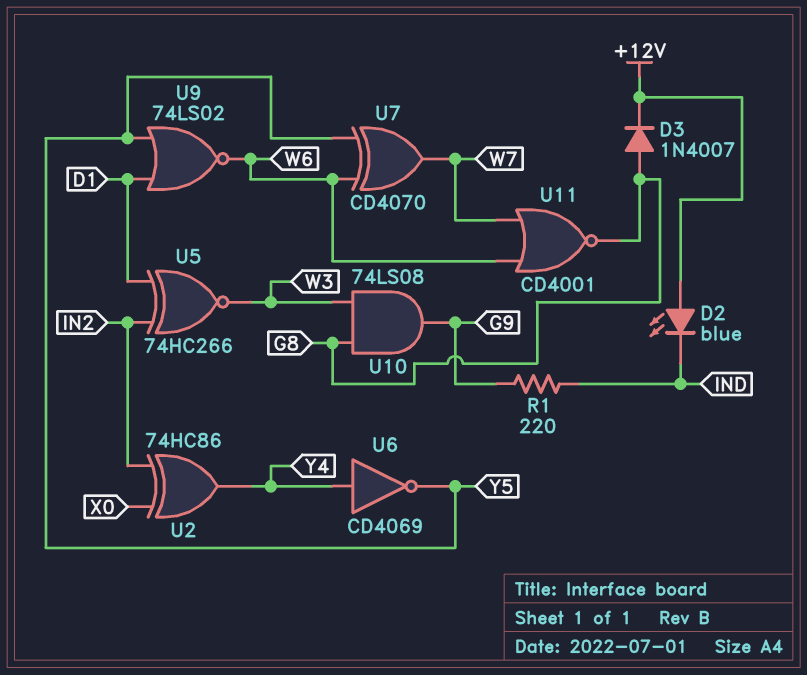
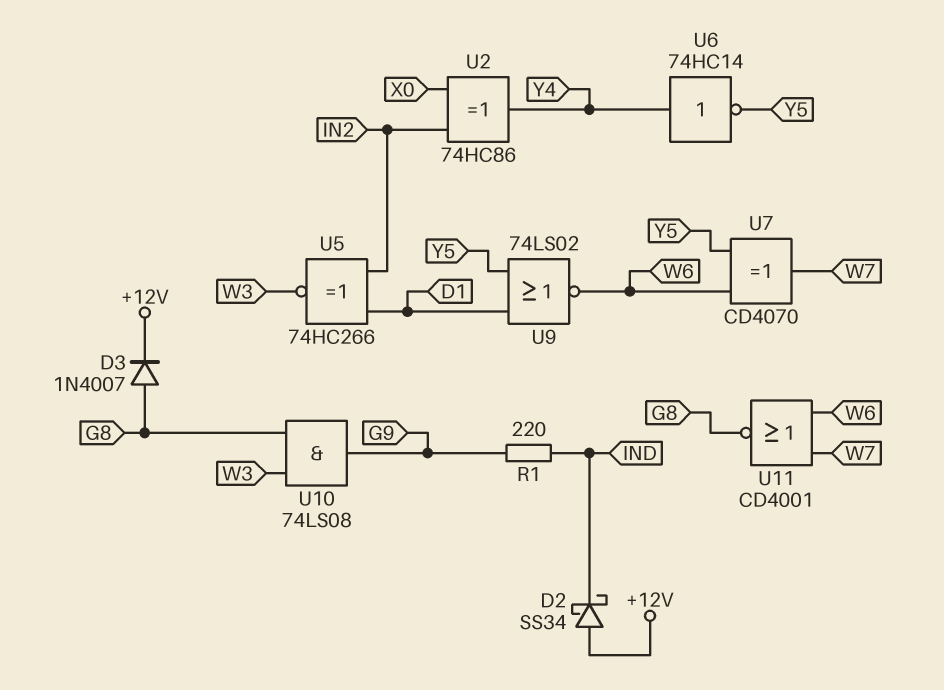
D2: LED blue (A +12V, K IND) -> schottky SS34 (A +12V, K IND)
U6: NOT CD4069 (in Y4, out Y5) -> NOT 74HC14 (in Y4, out Y5)

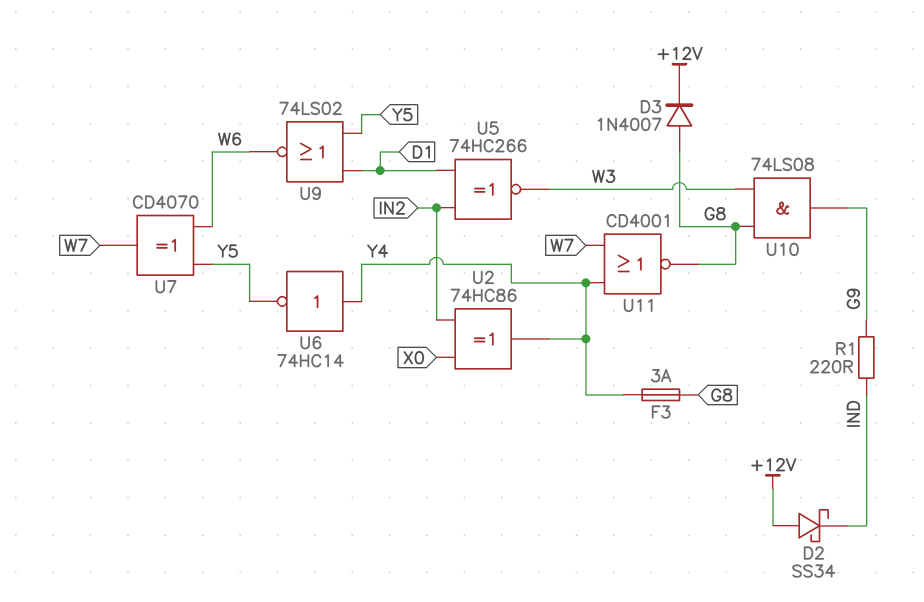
F3: none -> 3A (G8, Y4)
U11: NOR CD4001 (in W6, in W7, out G8) -> NOR CD4001 (in W7, in Y4, out G8)

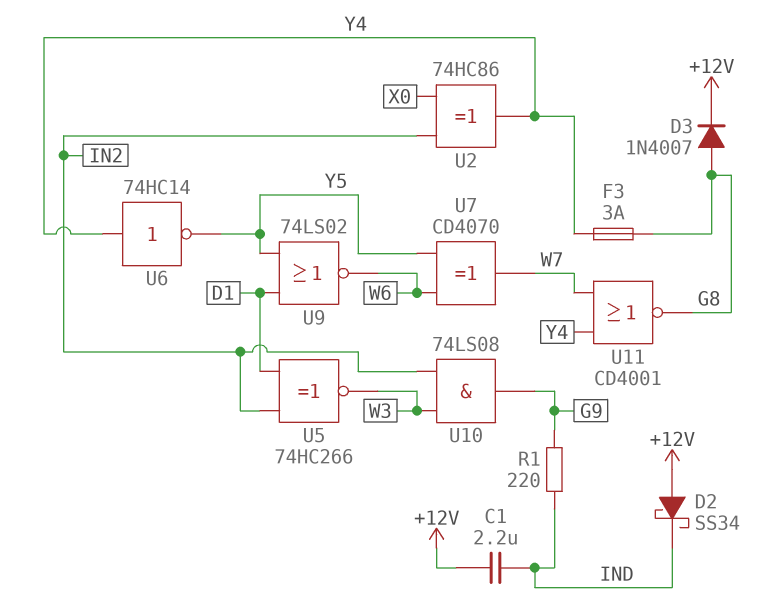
C1: none -> 2.2uF (+12V, IND)
U10: AND 74LS08 (in G8, in W3, out G9) -> AND 74LS08 (in IN2, in W3, out G9)

